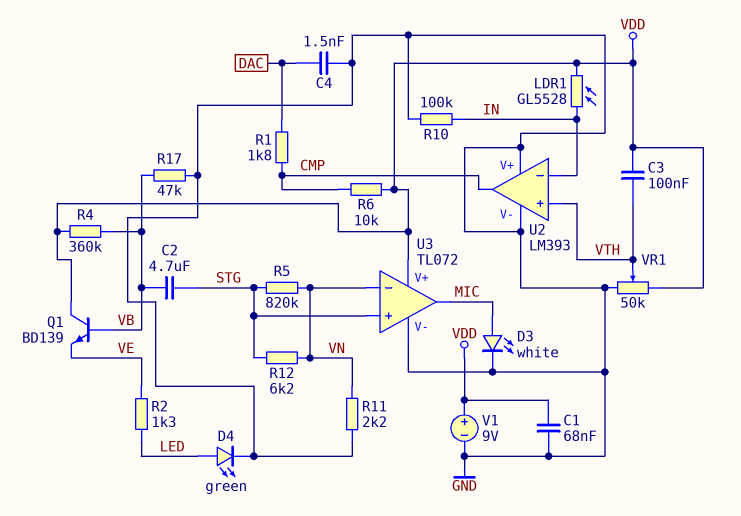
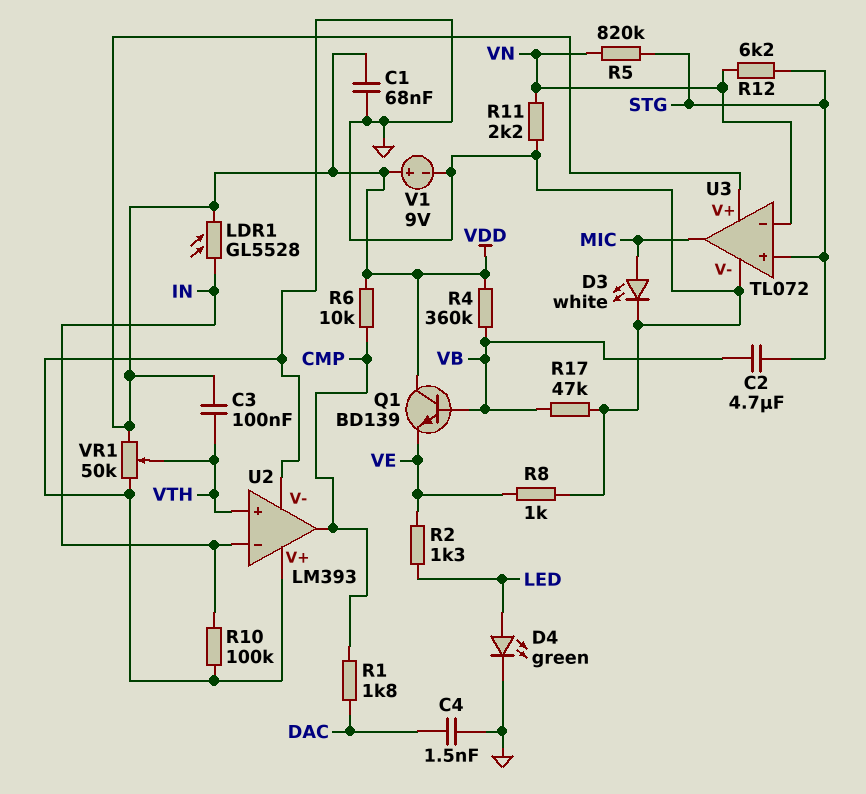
R8: none -> 1k (GND, VE)

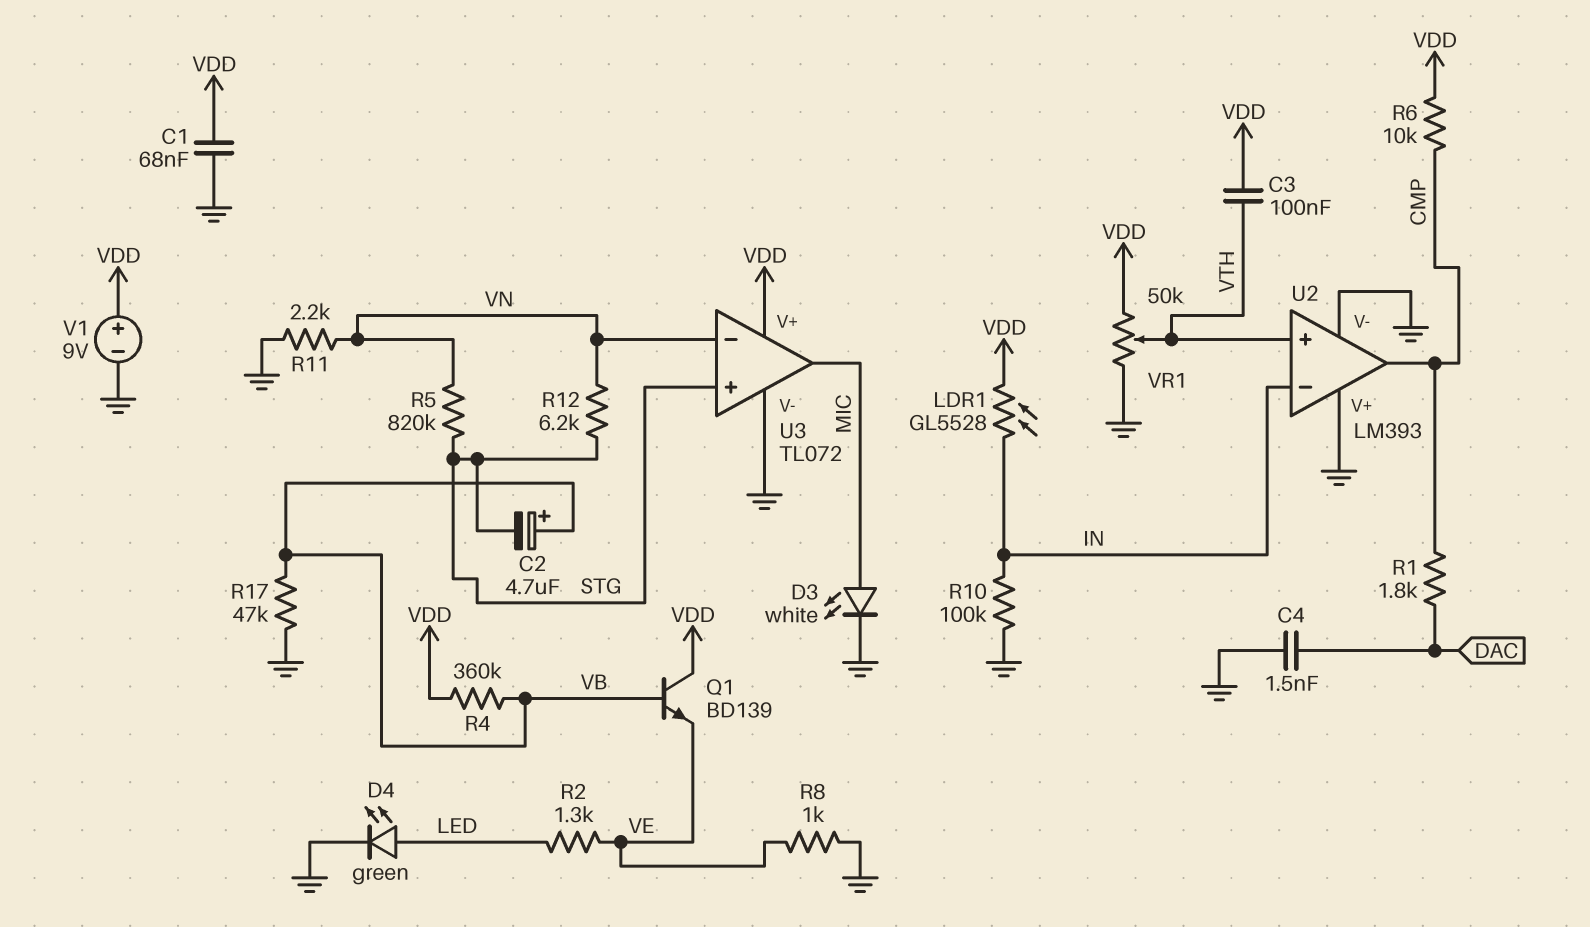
C2: 4.7uF (STG, VB) -> 4.7uF (plus VB, minus STG)

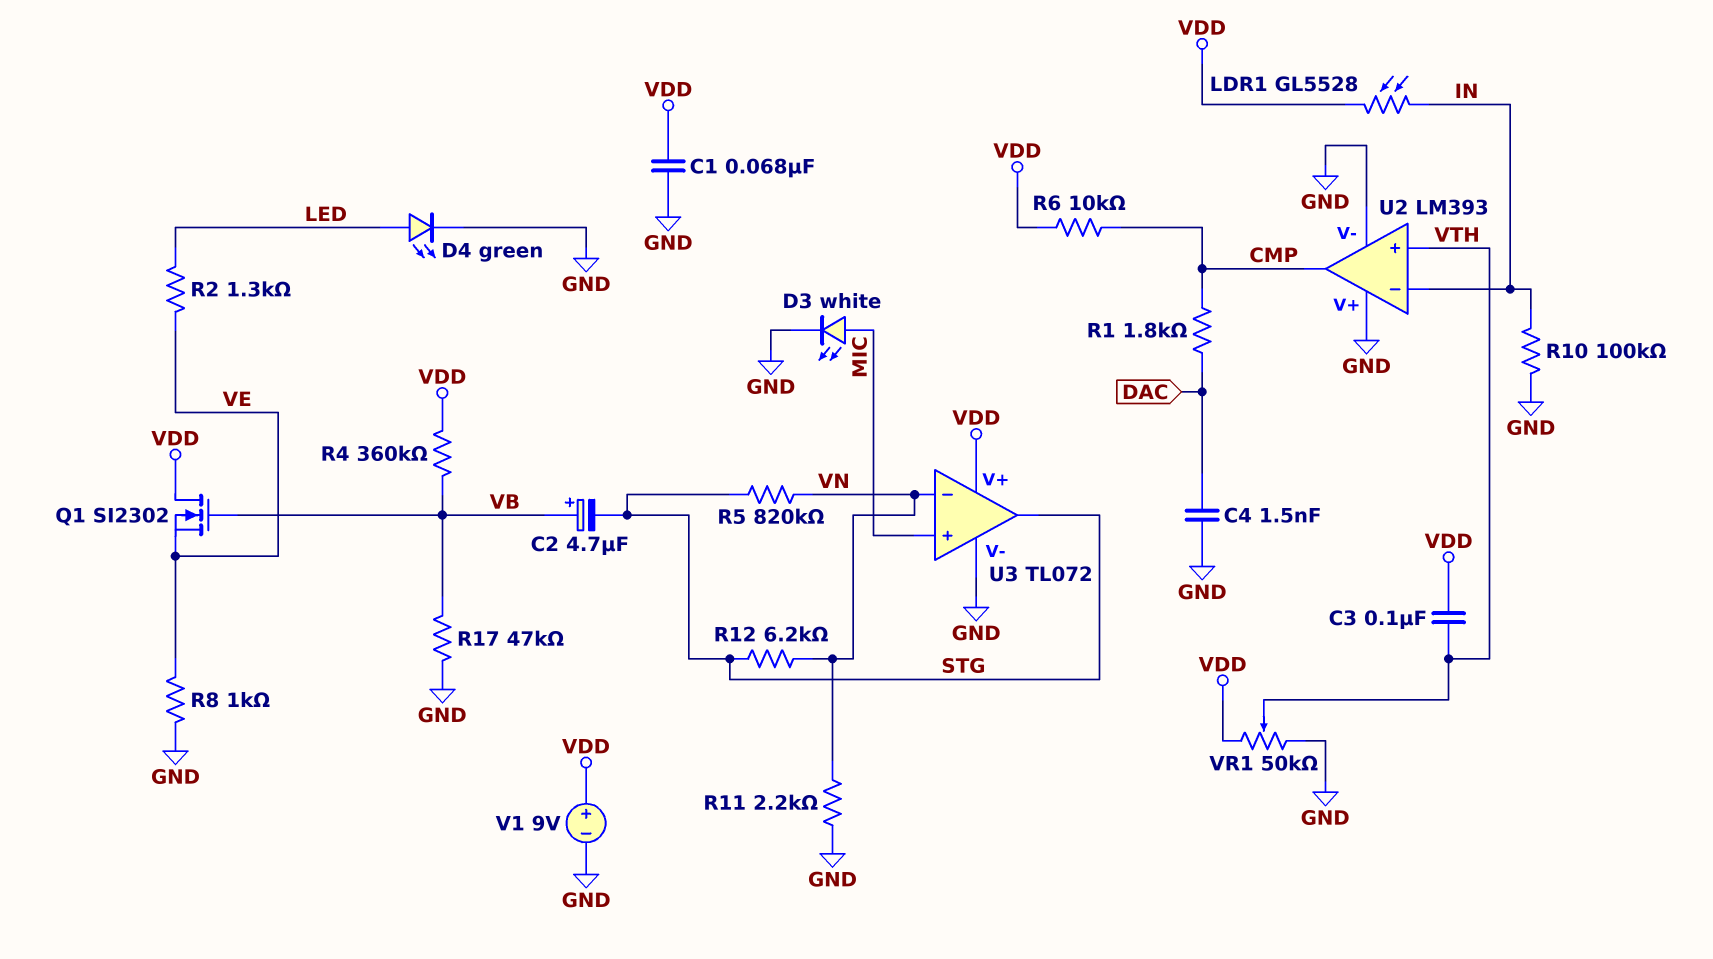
Q1: NPN BD139 (B VB, C VDD, E VE) -> NMOS SI2302 (G VB, D VDD, S VE)
U3 pin in+: STG -> MIC
U3 pin out: MIC -> STG

